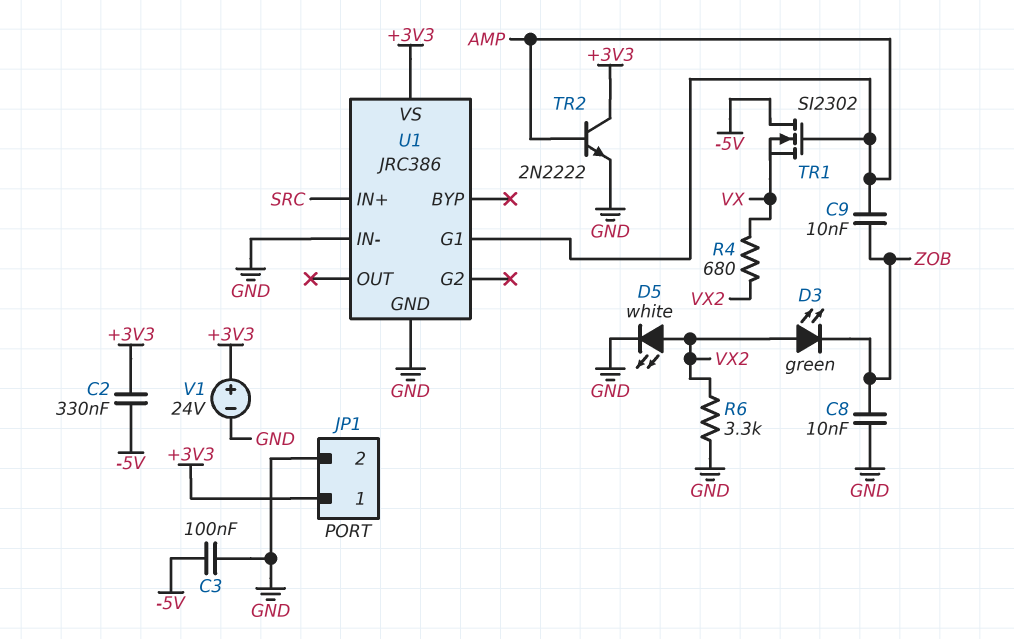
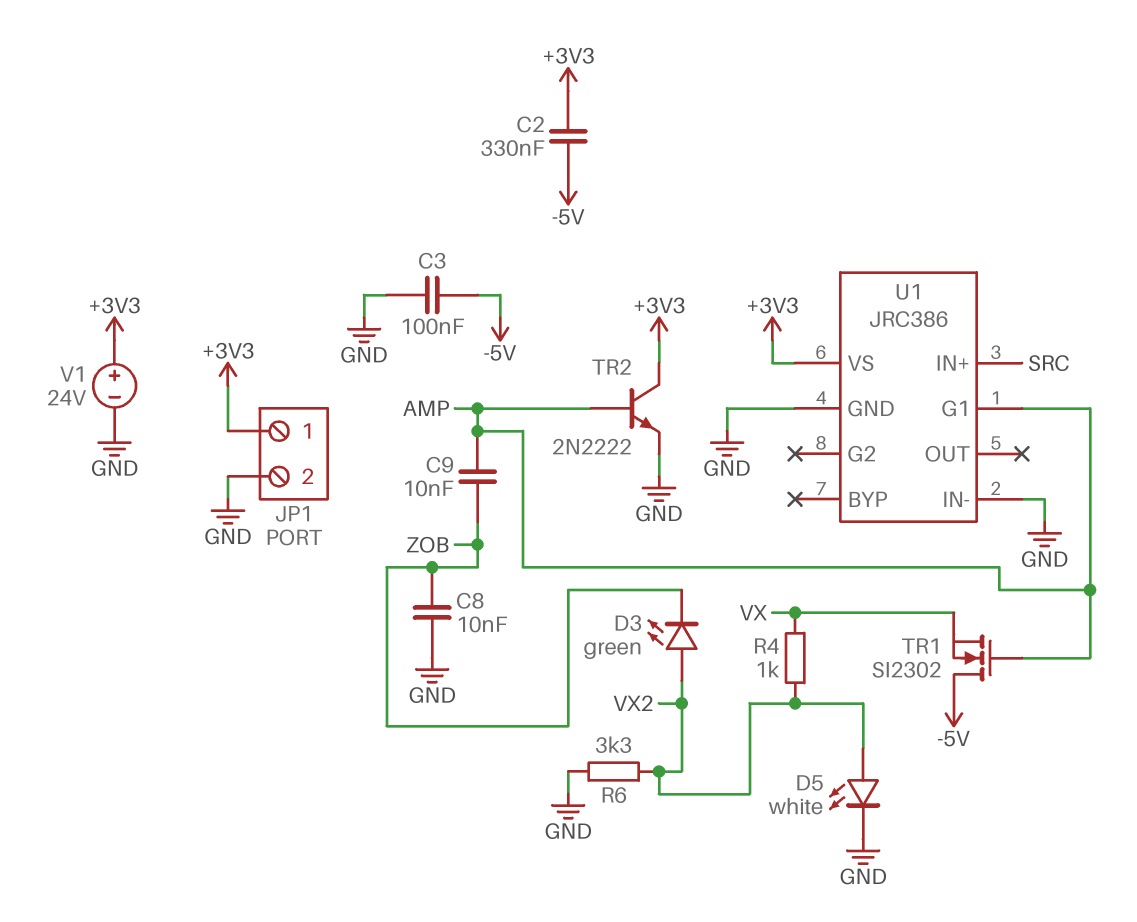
R4: 680 (VX, VX2) -> 1k (VX, VX2)

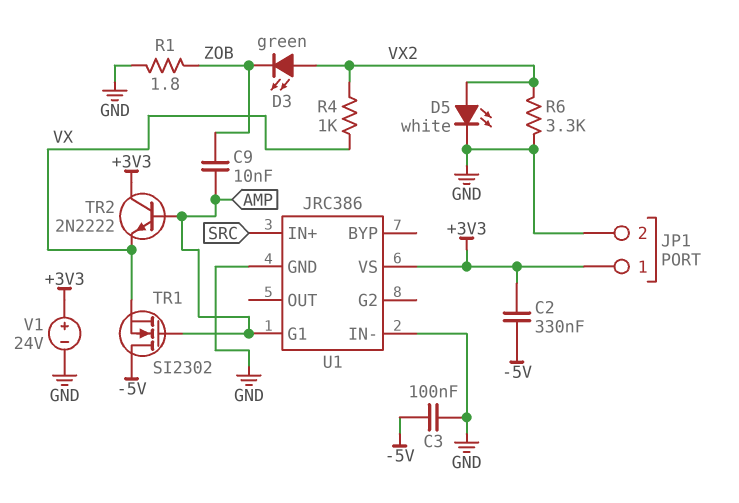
C8: 10nF (GND, ZOB) -> none
R1: none -> 1.8 (GND, ZOB)
TR2: NPN 2N2222 (B AMP, C +3V3, E GND) -> NPN 2N2222 (B AMP, C +3V3, E VX)

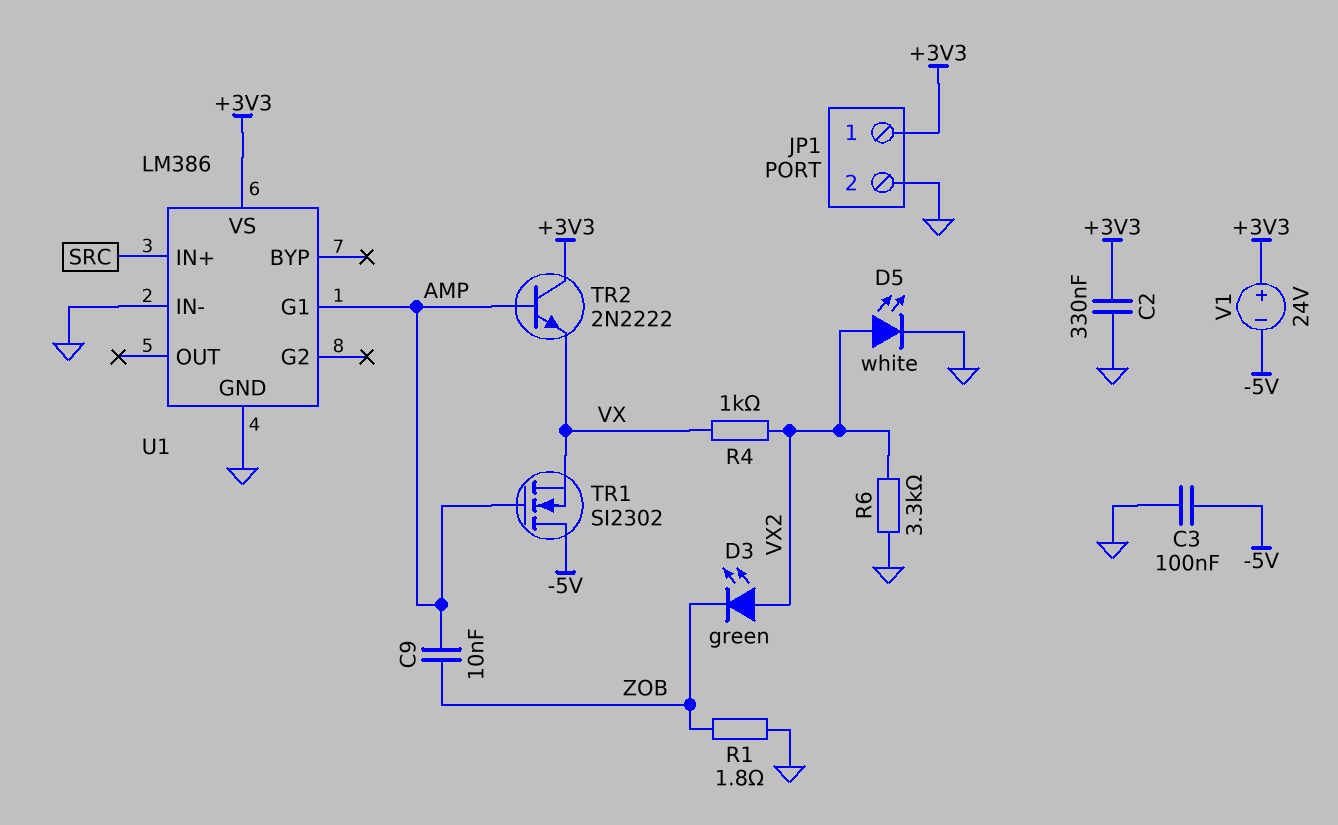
C2: 330nF (+3V3, -5V) -> 330nF (+3V3, GND)
U1: JRC386 -> LM386
V1: 24V (plus +3V3, minus GND) -> 24V (plus +3V3, minus -5V)

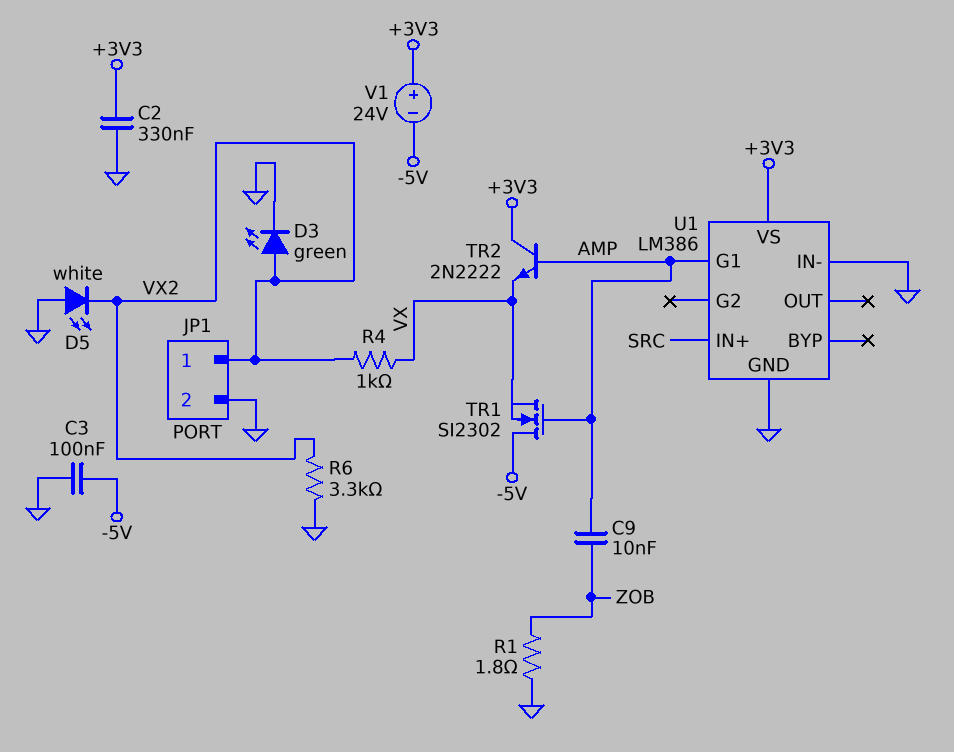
D3: LED green (A VX2, K ZOB) -> LED green (A VX2, K GND)
D5: LED white (A VX2, K GND) -> LED white (A GND, K VX2)
JP1 pin 1: +3V3 -> VX2

